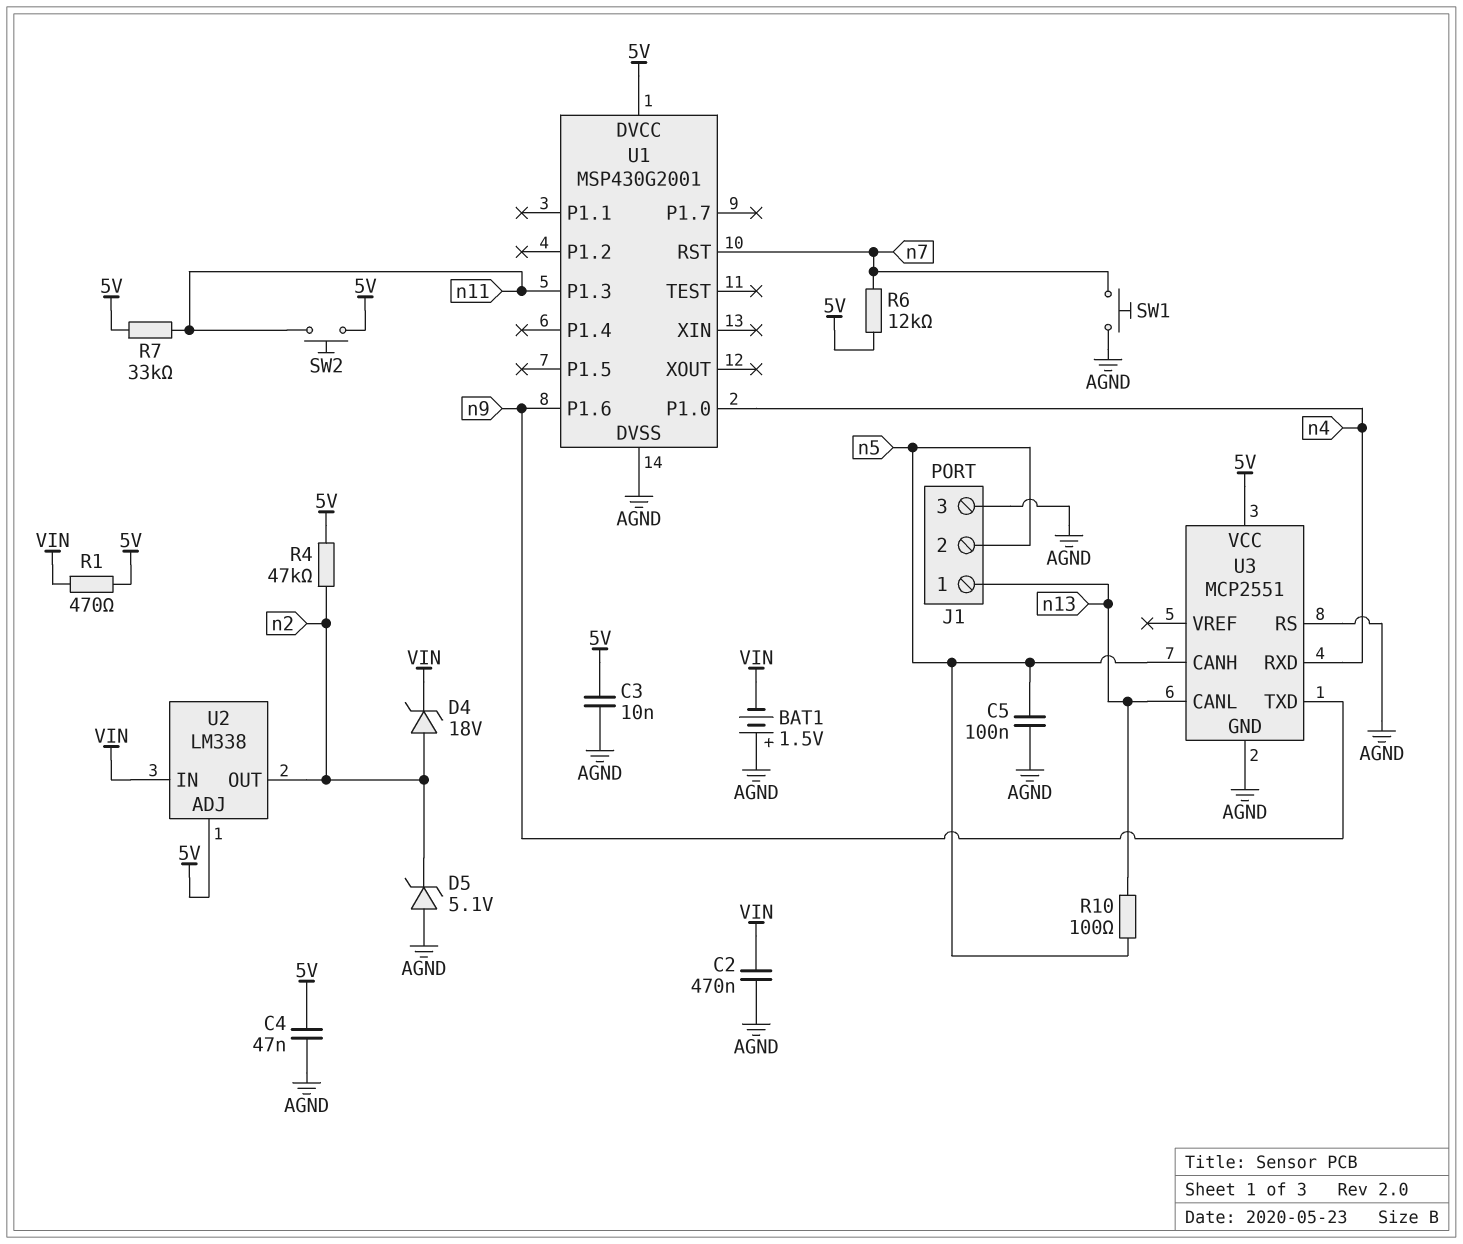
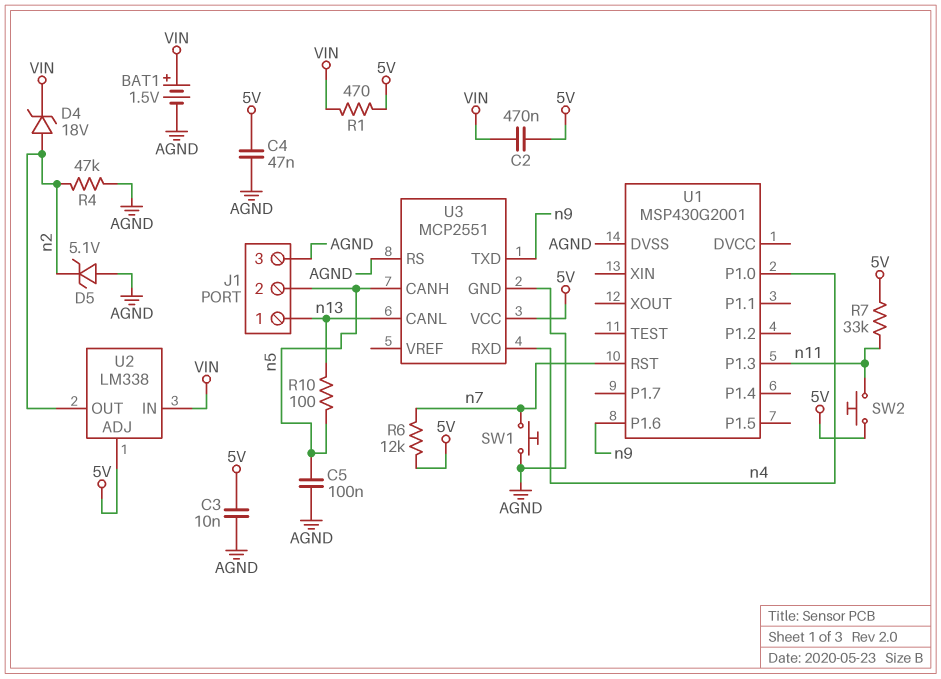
BAT1: 1.5V (plus AGND, minus VIN) -> 1.5V (plus VIN, minus AGND)
C2: 470nF (AGND, VIN) -> 470nF (5V, VIN)
R4: 47k (5V, n2) -> 47k (AGND, n2)
U1 pin DVCC: 5V -> none

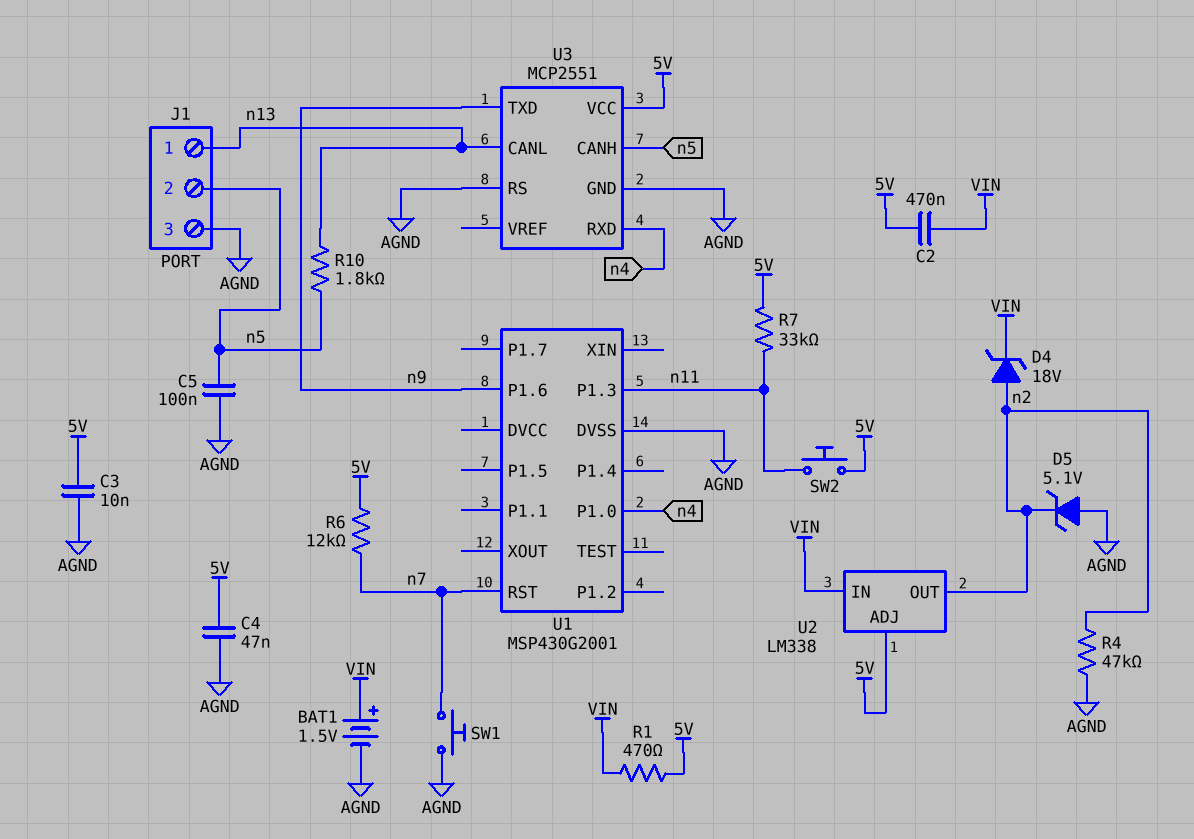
R10: 100 (n5, n13) -> 1.8k (n5, n13)

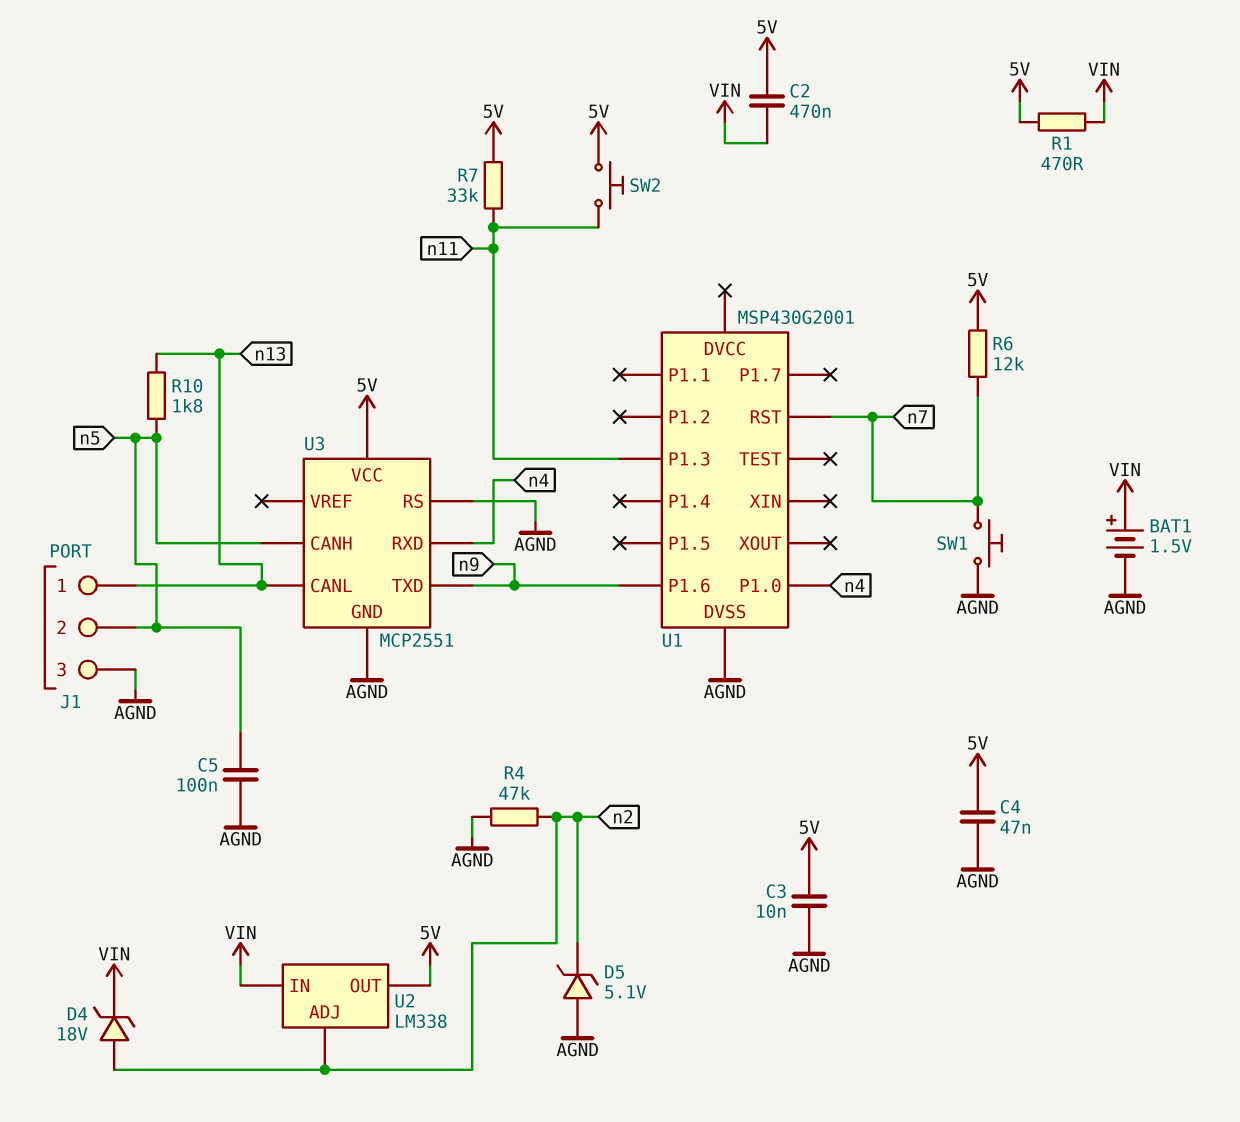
U2 pin ADJ: 5V -> n2
U2 pin OUT: n2 -> 5V

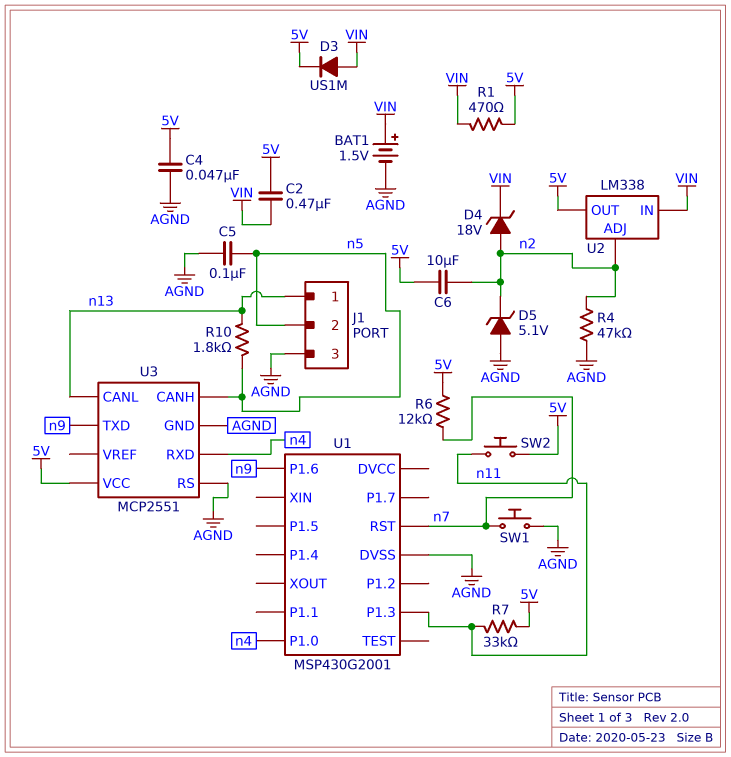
C3: 10nF (5V, AGND) -> none
C6: none -> 10uF (5V, n2)
D3: none -> diode US1M (A VIN, K 5V)

